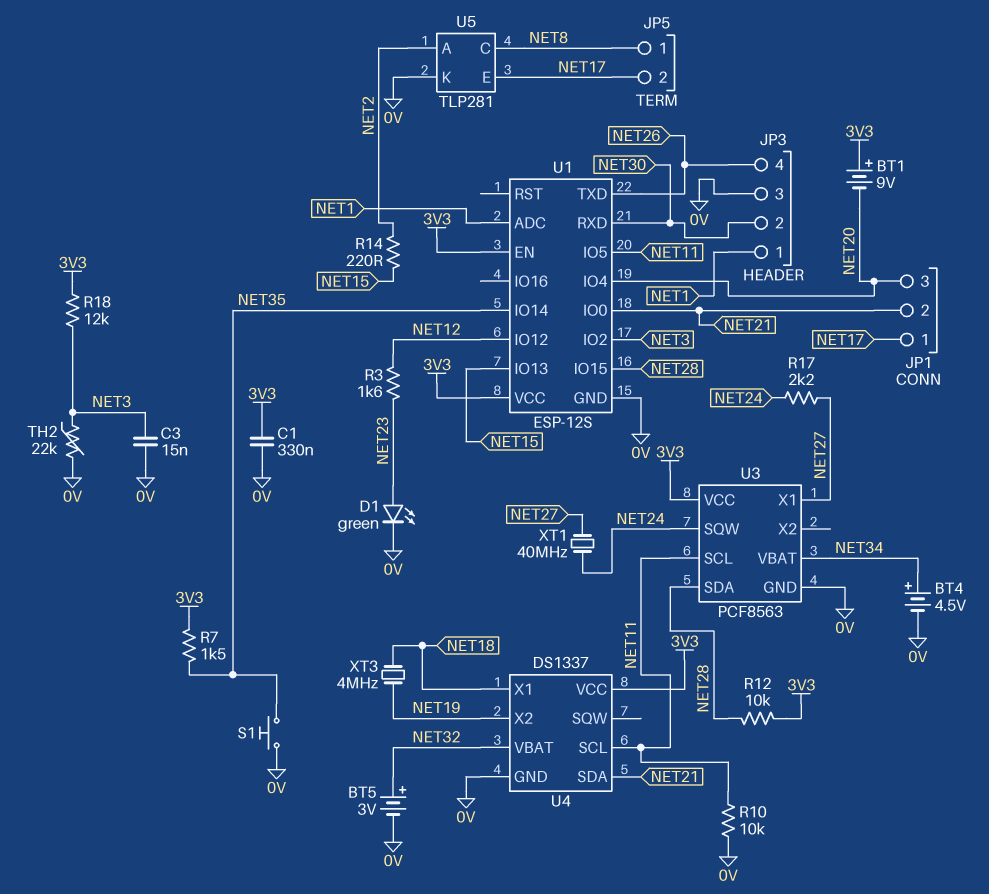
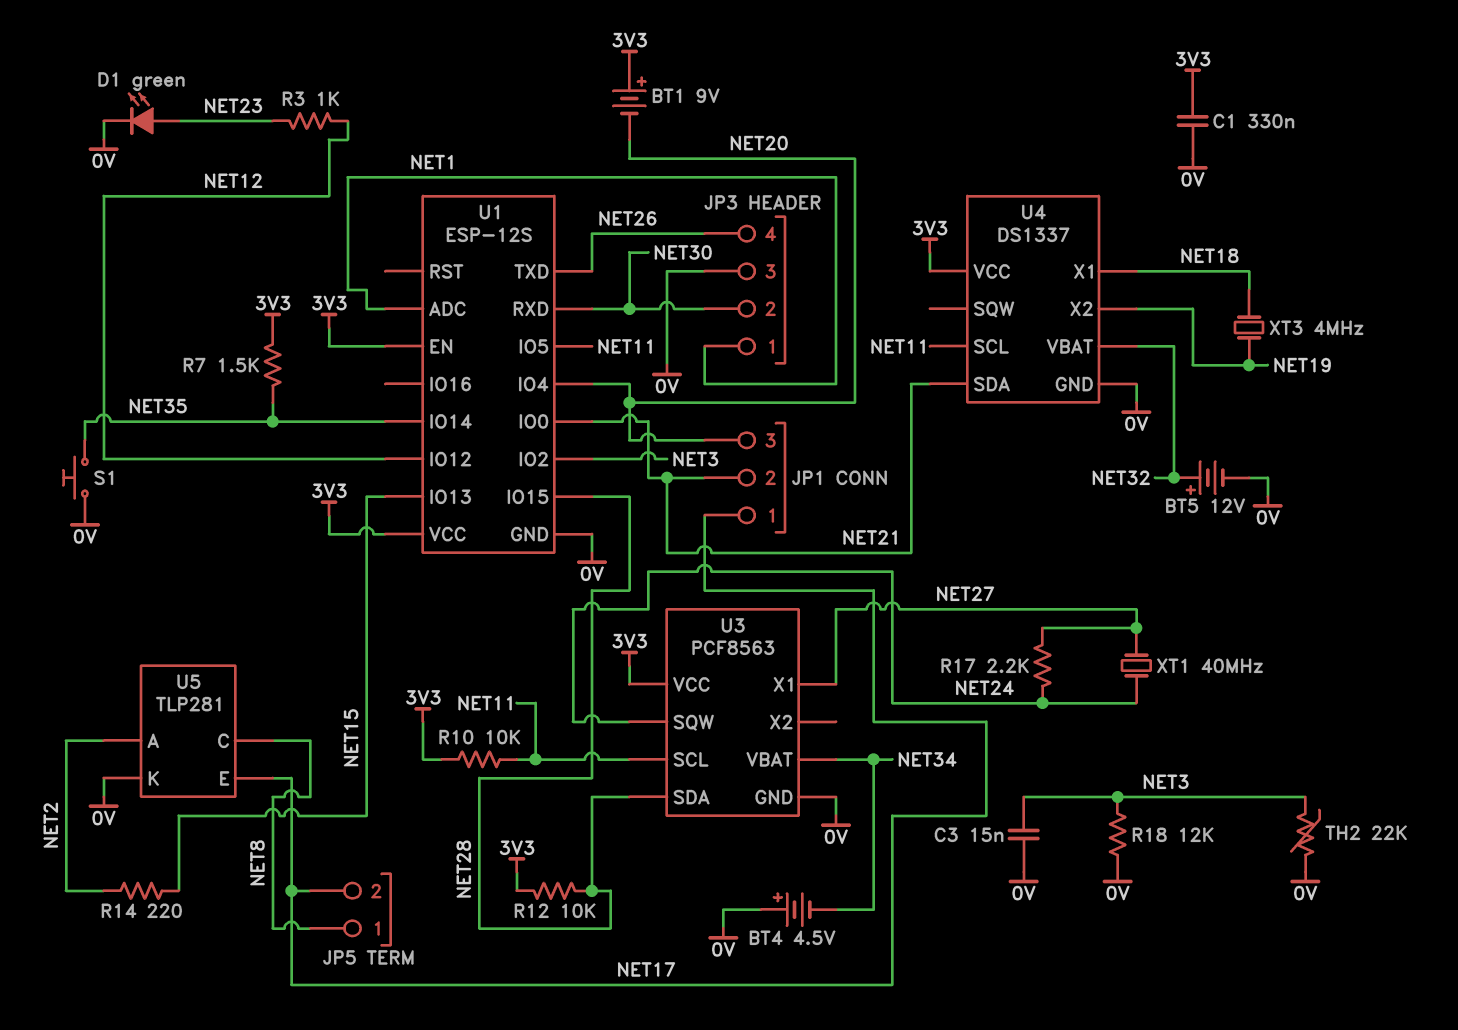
BT4: 4.5V (plus NET34, minus 0V) -> 4.5V (plus 0V, minus NET34)
BT5: 3V (plus NET32, minus 0V) -> 12V (plus NET32, minus 0V)
R3: 1.6k (NET12, NET23) -> 1k (NET12, NET23)
R10: 10k (0V, NET11) -> 10k (3V3, NET11)
R18: 12k (3V3, NET3) -> 12k (0V, NET3)

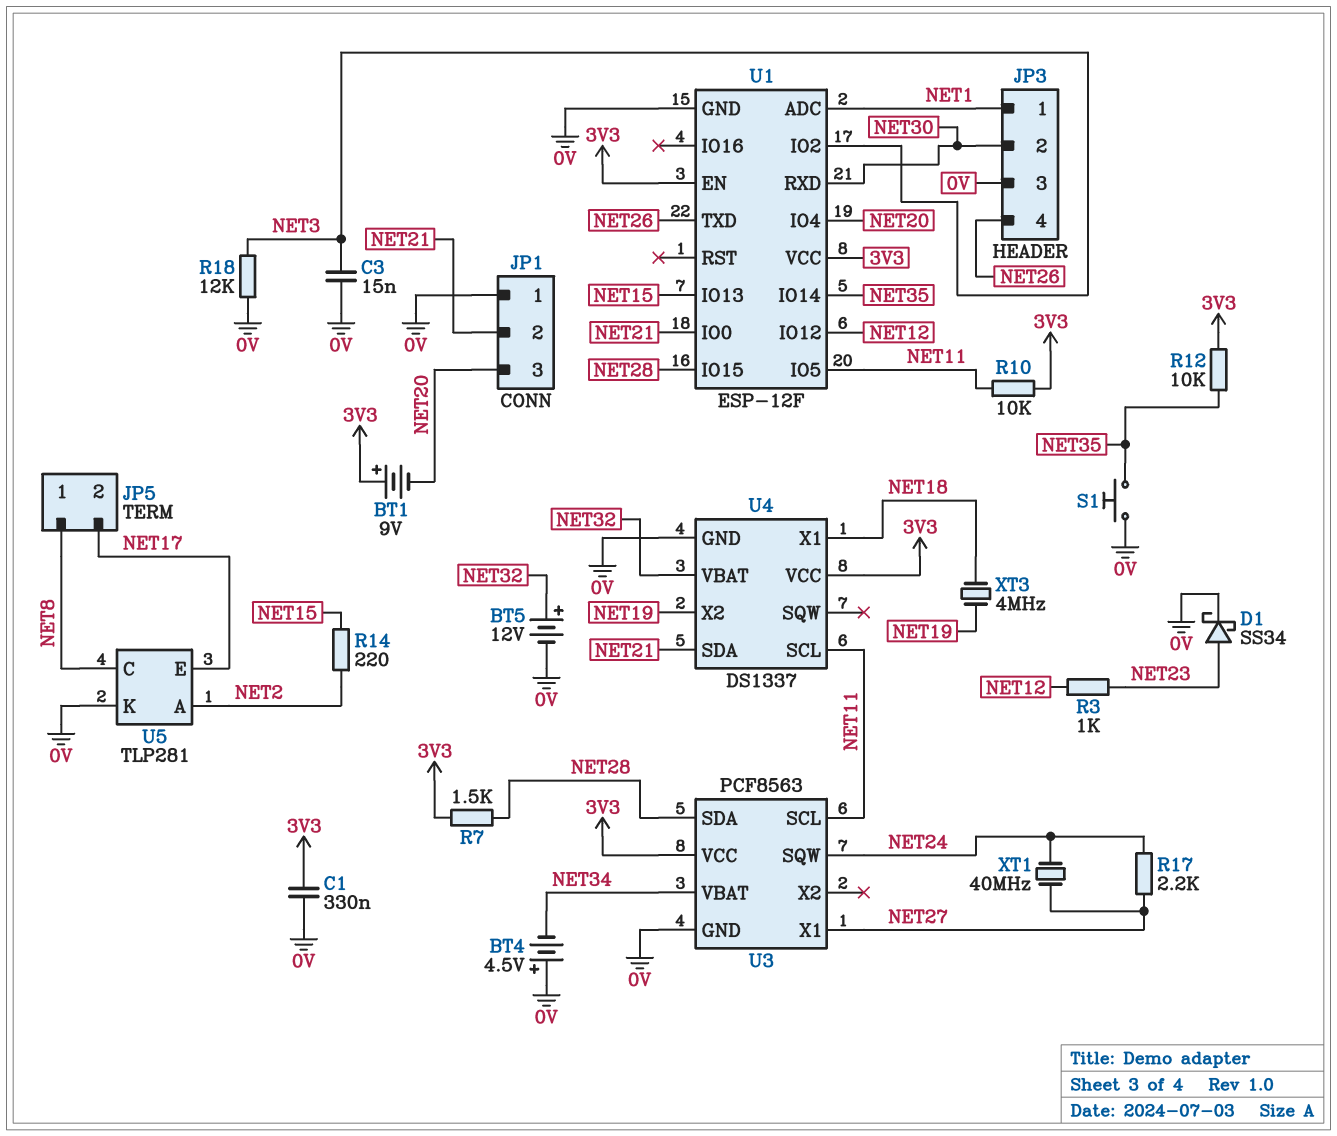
D1: LED green (A NET23, K 0V) -> schottky SS34 (A NET23, K 0V)
JP1 pin 1: NET17 -> 0V
R7: 1.5k (3V3, NET35) -> 1.5k (3V3, NET28)
R12: 10k (3V3, NET28) -> 10k (3V3, NET35)
TH2: 22k (0V, NET3) -> none
U1: ESP-12S -> ESP-12F

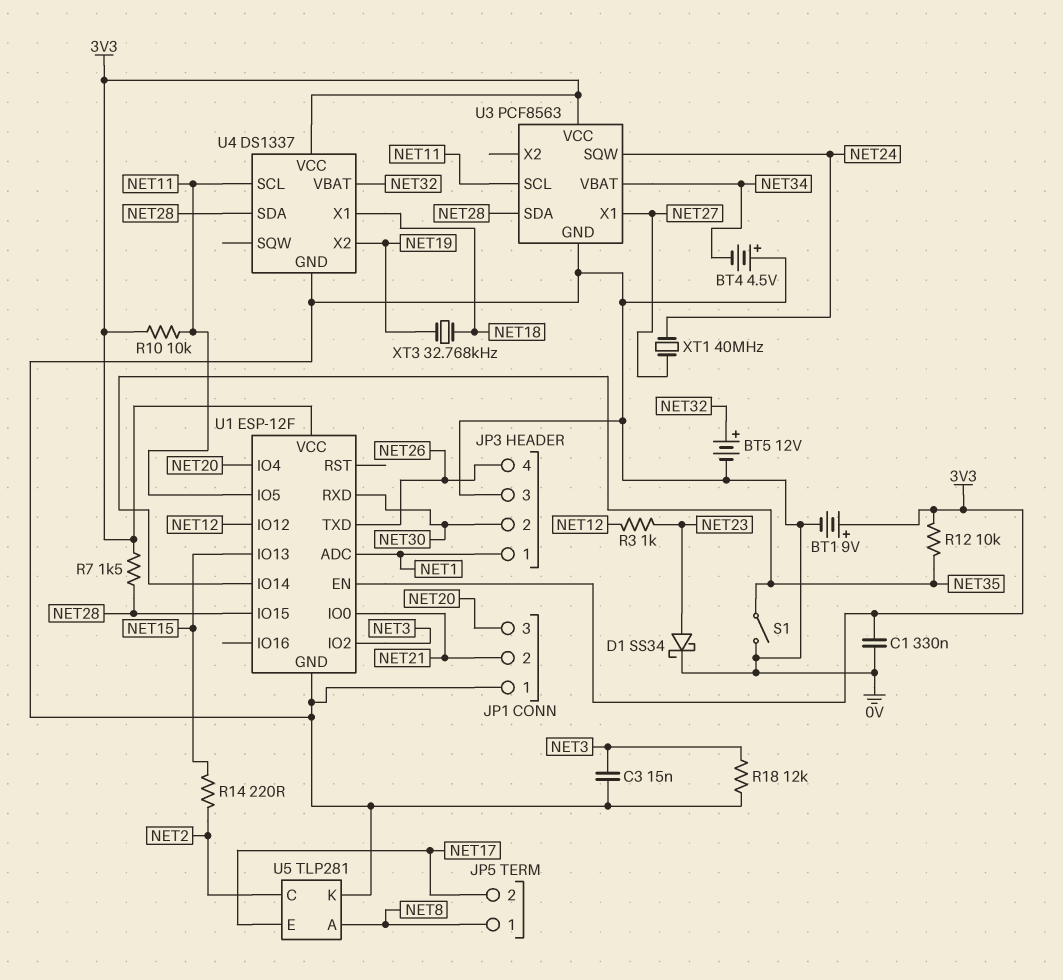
BT1: 9V (plus 3V3, minus NET20) -> 9V (plus 3V3, minus 0V)
R17: 2.2k (NET24, NET27) -> none
S1: button (0V, NET35) -> switch (0V, NET35)
U4 pin SDA: NET21 -> NET28
U5 pin A: NET2 -> NET8
U5 pin C: NET8 -> NET2
XT3: 4MHz (NET18, NET19) -> 32.768kHz (NET18, NET19)

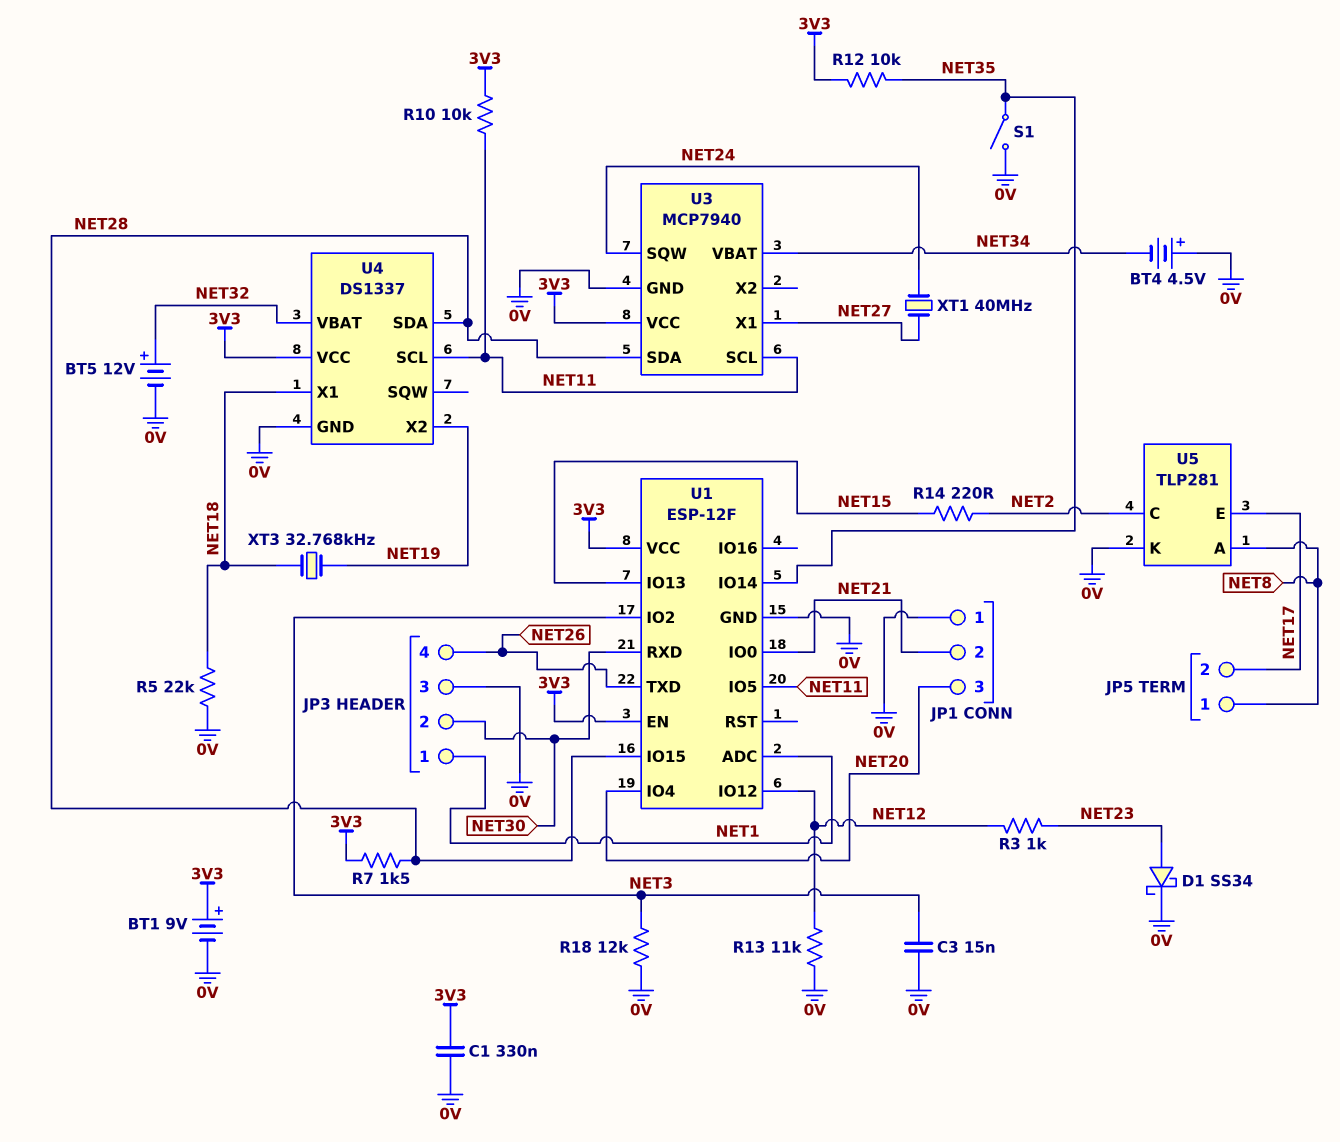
R5: none -> 22k (0V, NET18)
R13: none -> 11k (0V, NET12)
U3: PCF8563 -> MCP7940

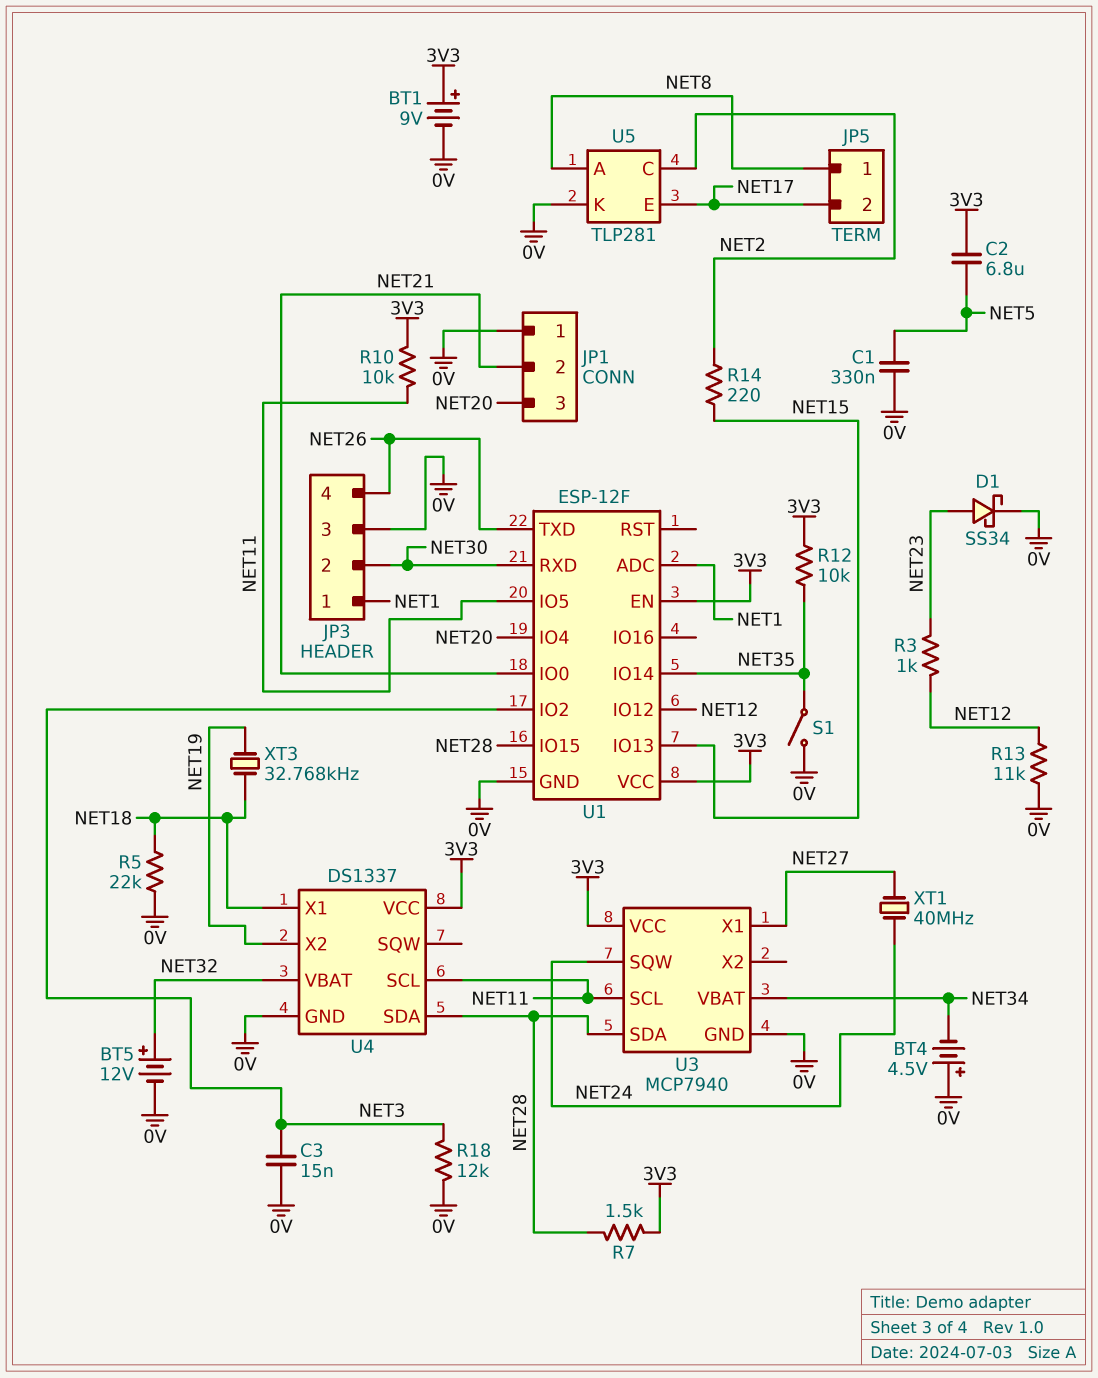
C1: 330nF (0V, 3V3) -> 330nF (0V, NET5)
C2: none -> 6.8uF (3V3, NET5)

